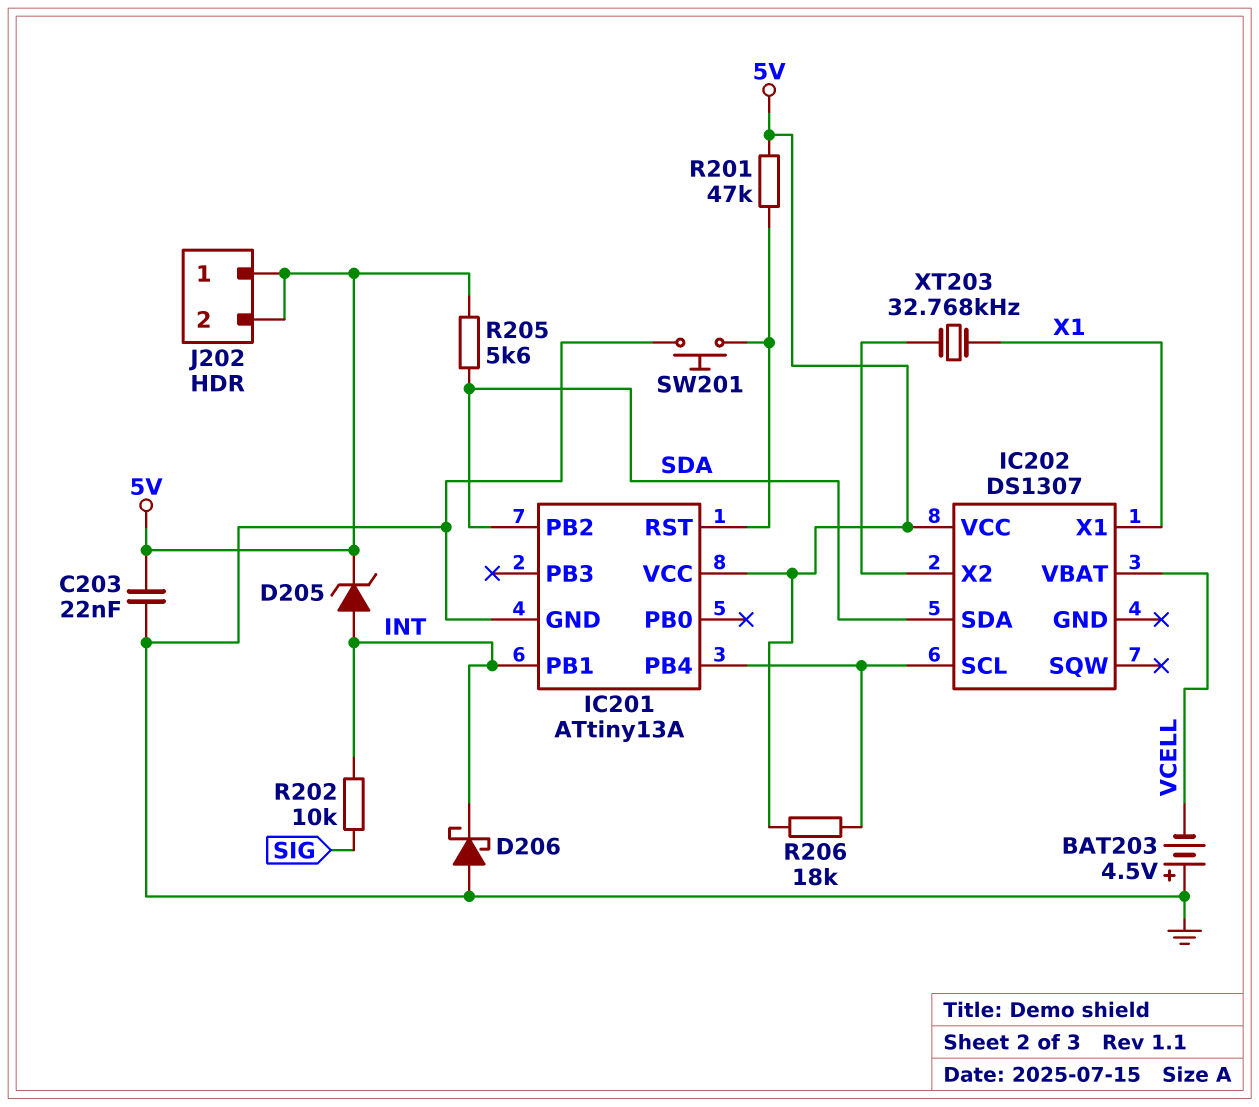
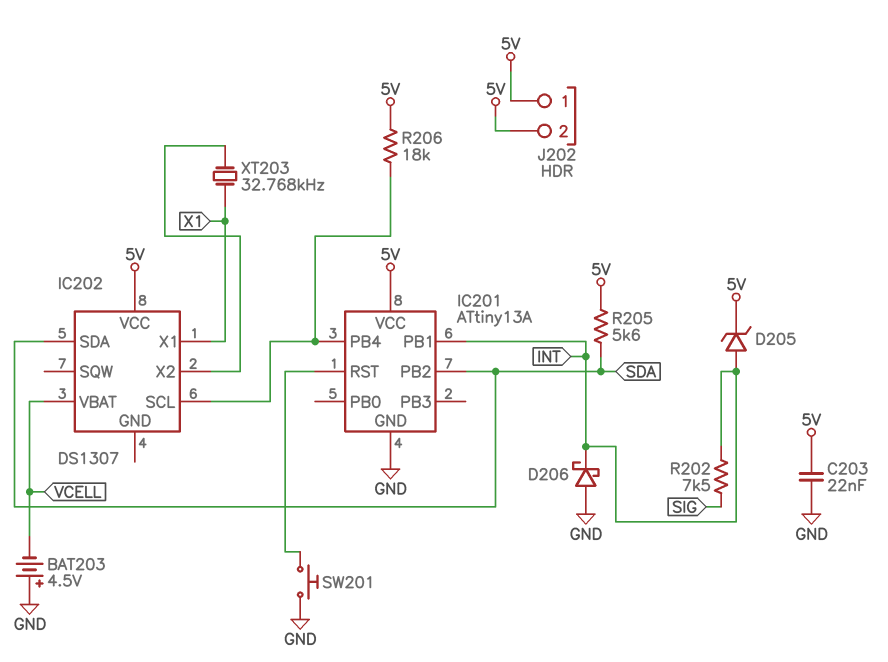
R201: 47k (5V, IC201/RST) -> none
R202: 10k (INT, SIG) -> 7.5k (INT, SIG)

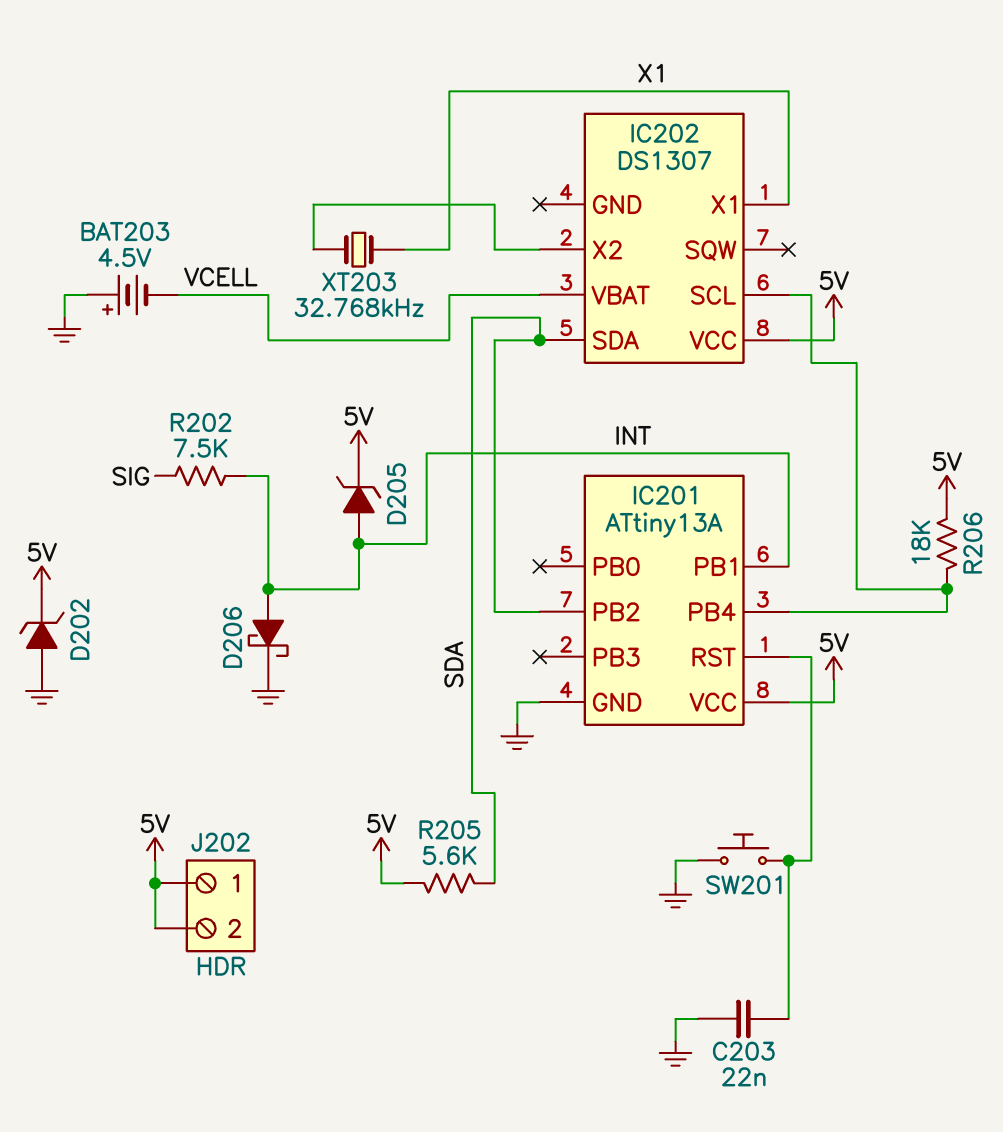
C203: 22nF (5V, GND) -> 22nF (GND, IC201/RST)
D202: none -> zener (A GND, K 5V)
D206: schottky (A GND, K INT) -> schottky (A INT, K GND)

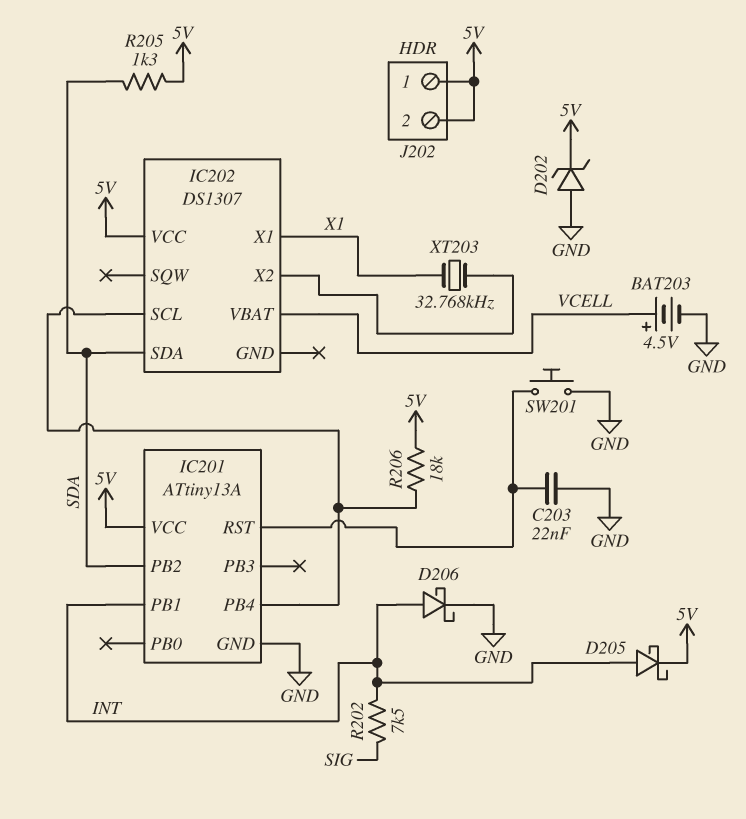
BAT203: 4.5V (plus GND, minus VCELL) -> 4.5V (plus VCELL, minus GND)
D205: zener (A INT, K 5V) -> schottky (A INT, K 5V)
R205: 5.6k (5V, SDA) -> 1.3k (5V, SDA)

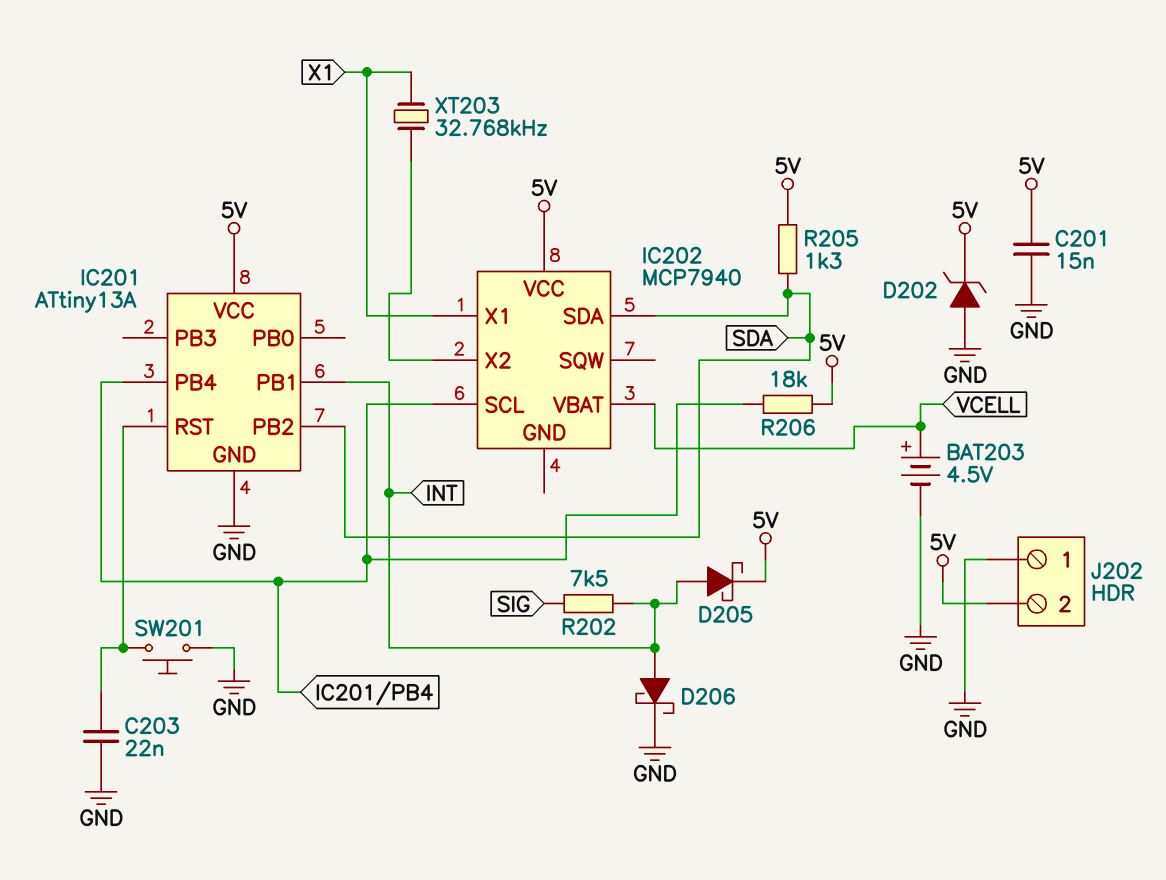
C201: none -> 15nF (5V, GND)
IC202: DS1307 -> MCP7940
J202 pin 1: 5V -> GND

